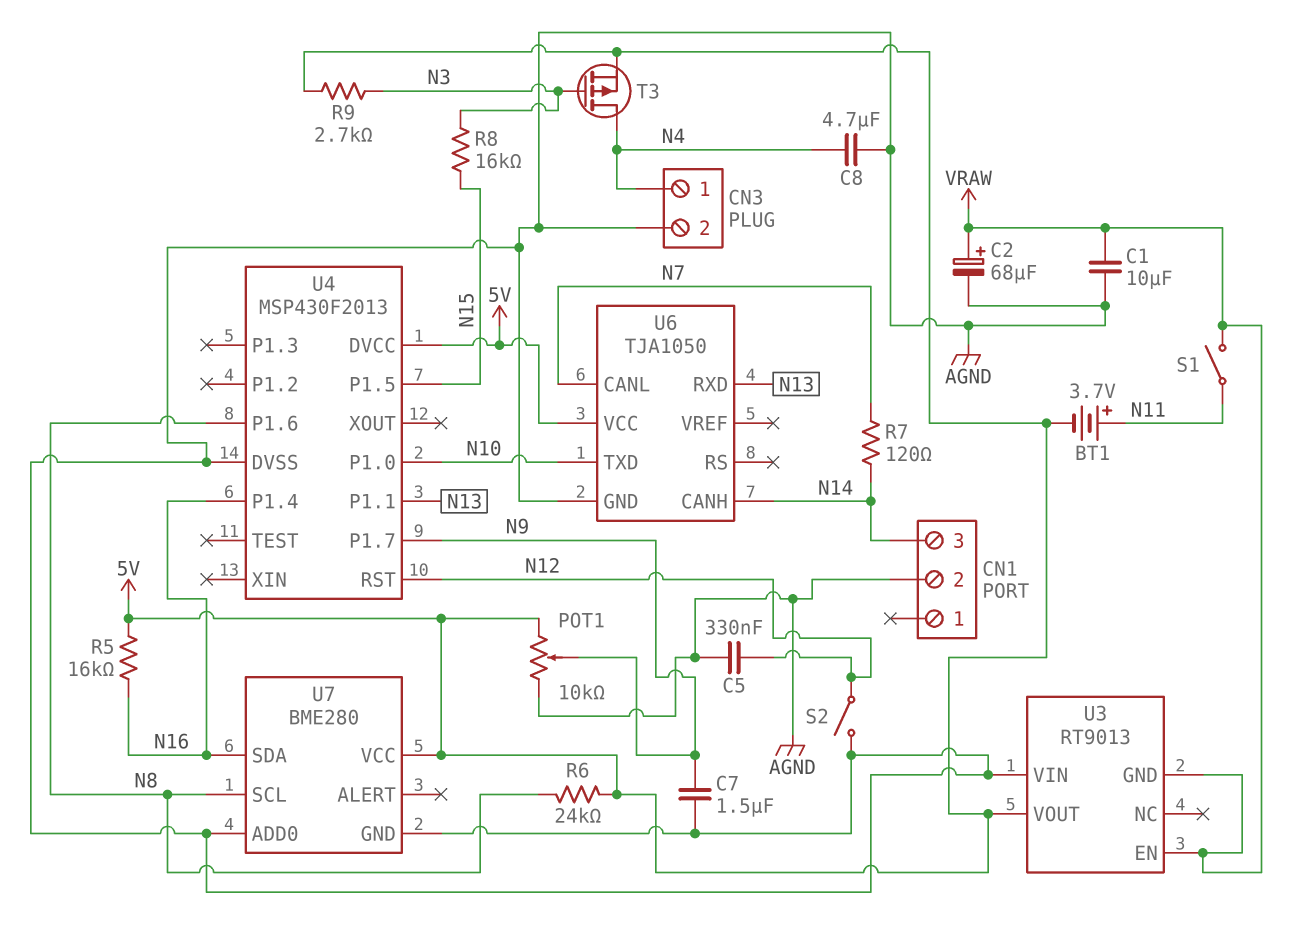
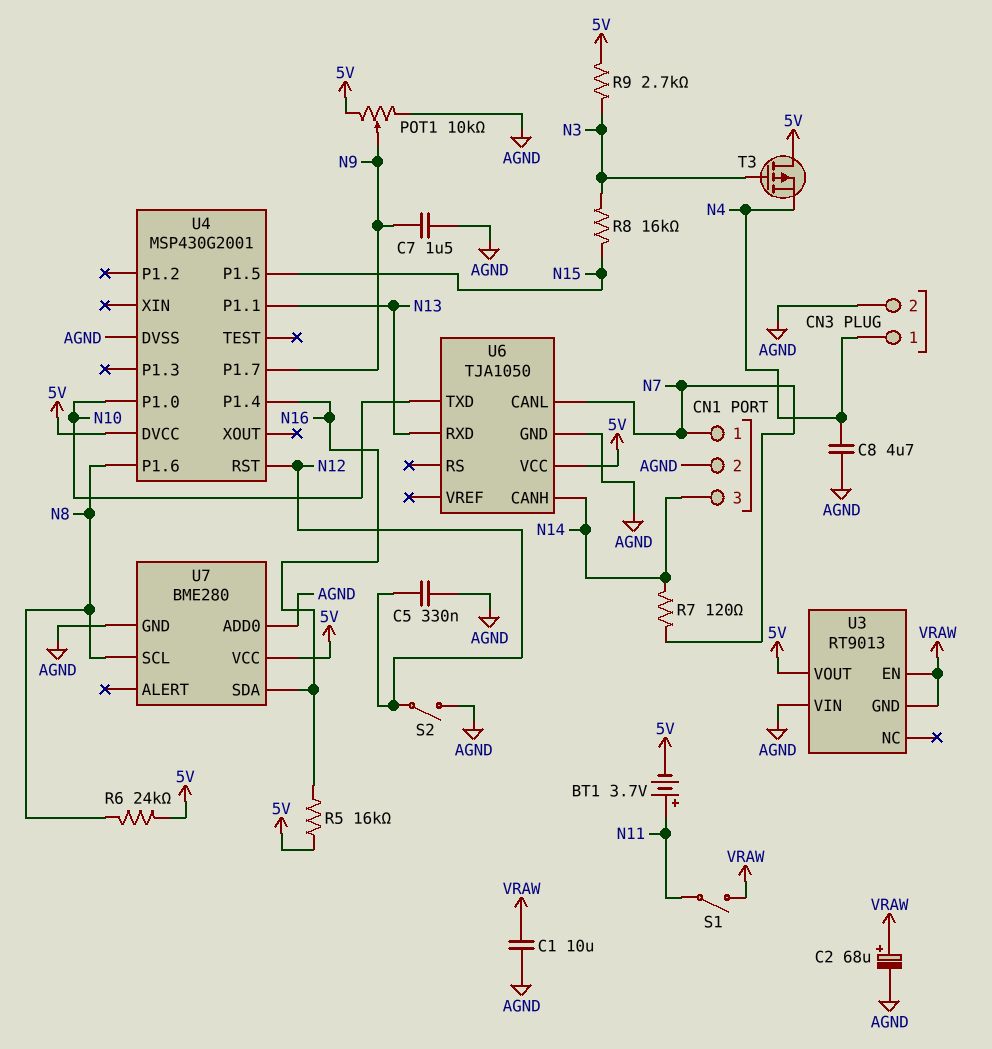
CN1 pin 1: none -> N7
T3: PMOS (G N3, D N4, S 5V) -> PMOS (G N3, D 5V, S N4)
U4: MSP430F2013 -> MSP430G2001

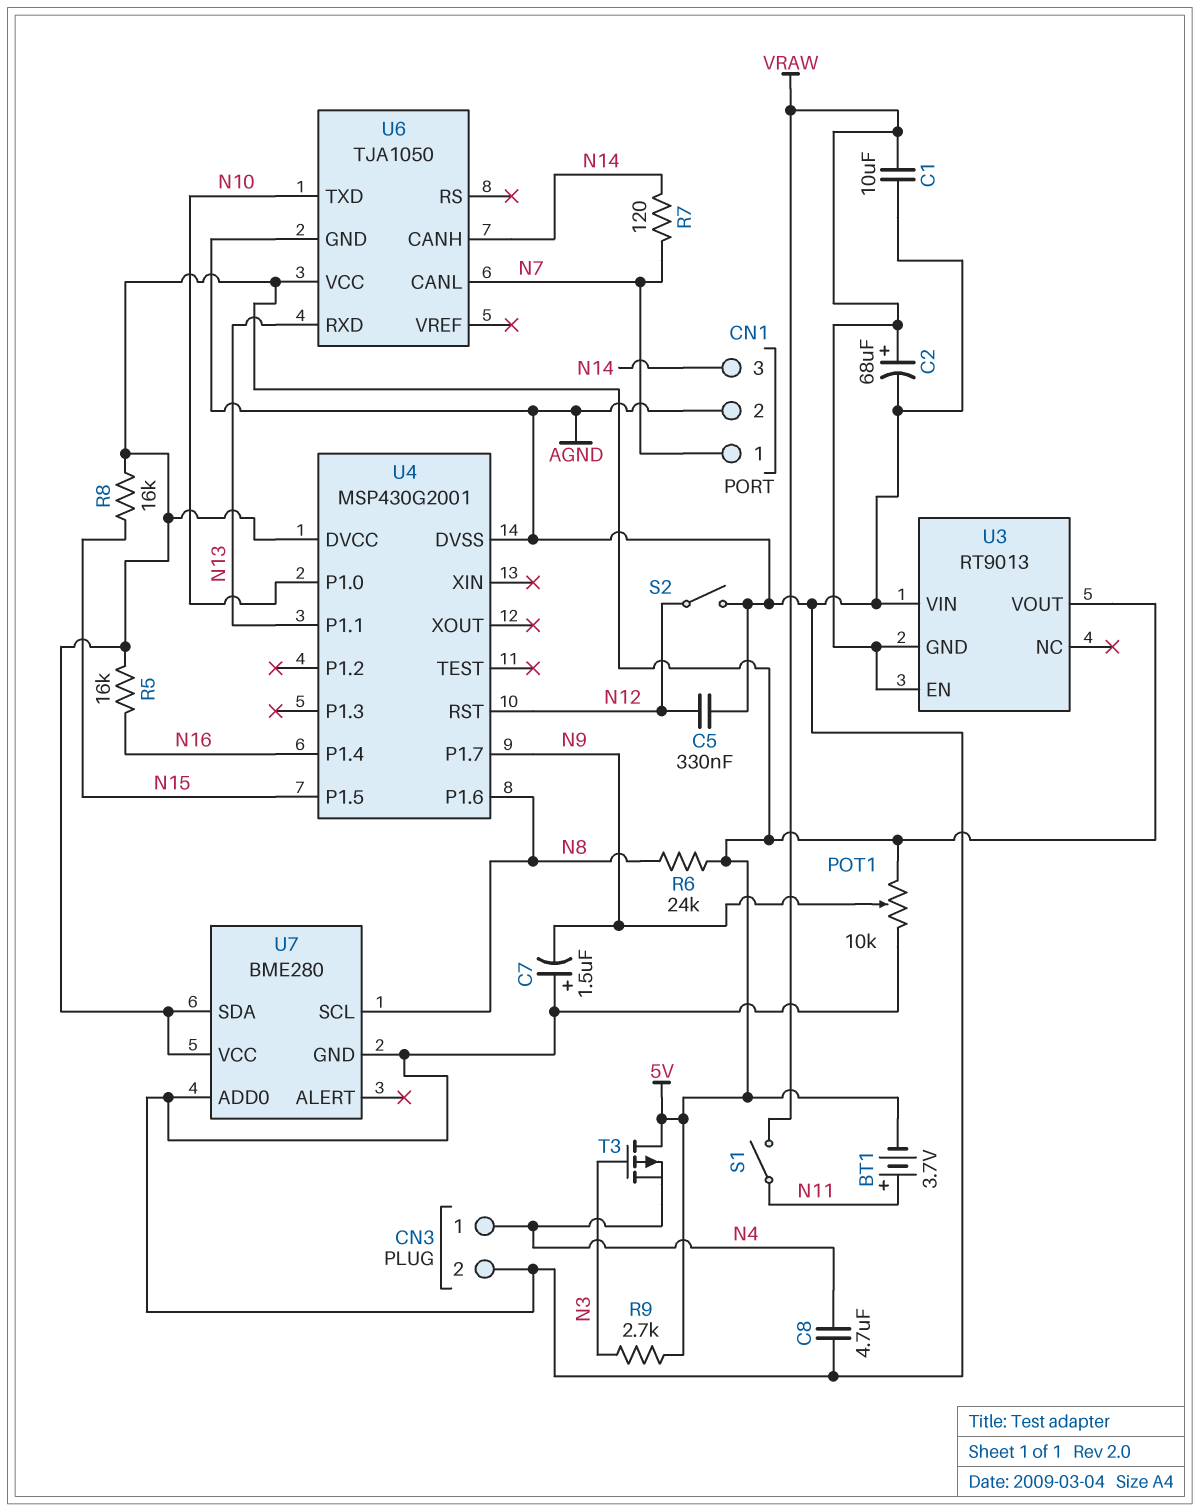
C7: 1.5uF (AGND, N9) -> 1.5uF (plus AGND, minus N9)
R8: 16k (N3, N15) -> 16k (5V, N15)
U7 pin SDA: N16 -> 5V

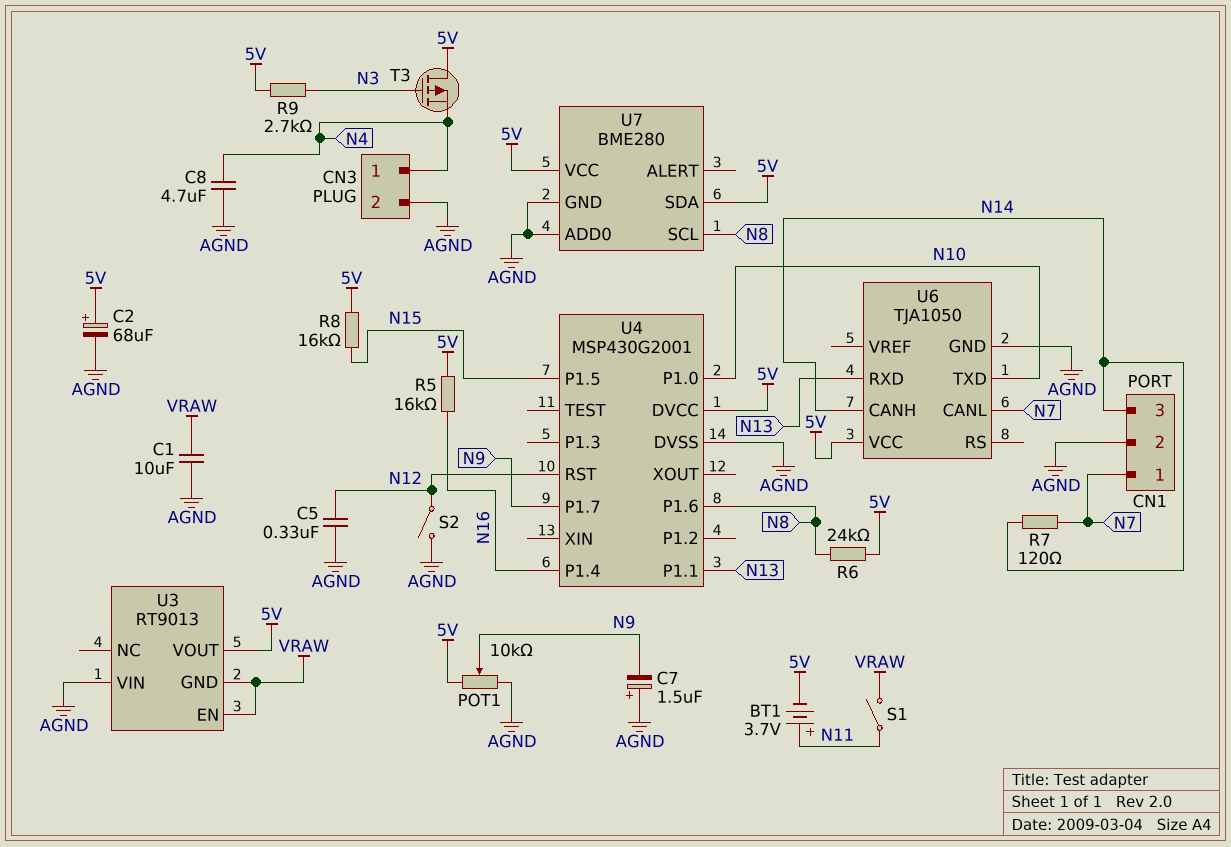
C2: 68uF (plus VRAW, minus AGND) -> 68uF (plus 5V, minus AGND)

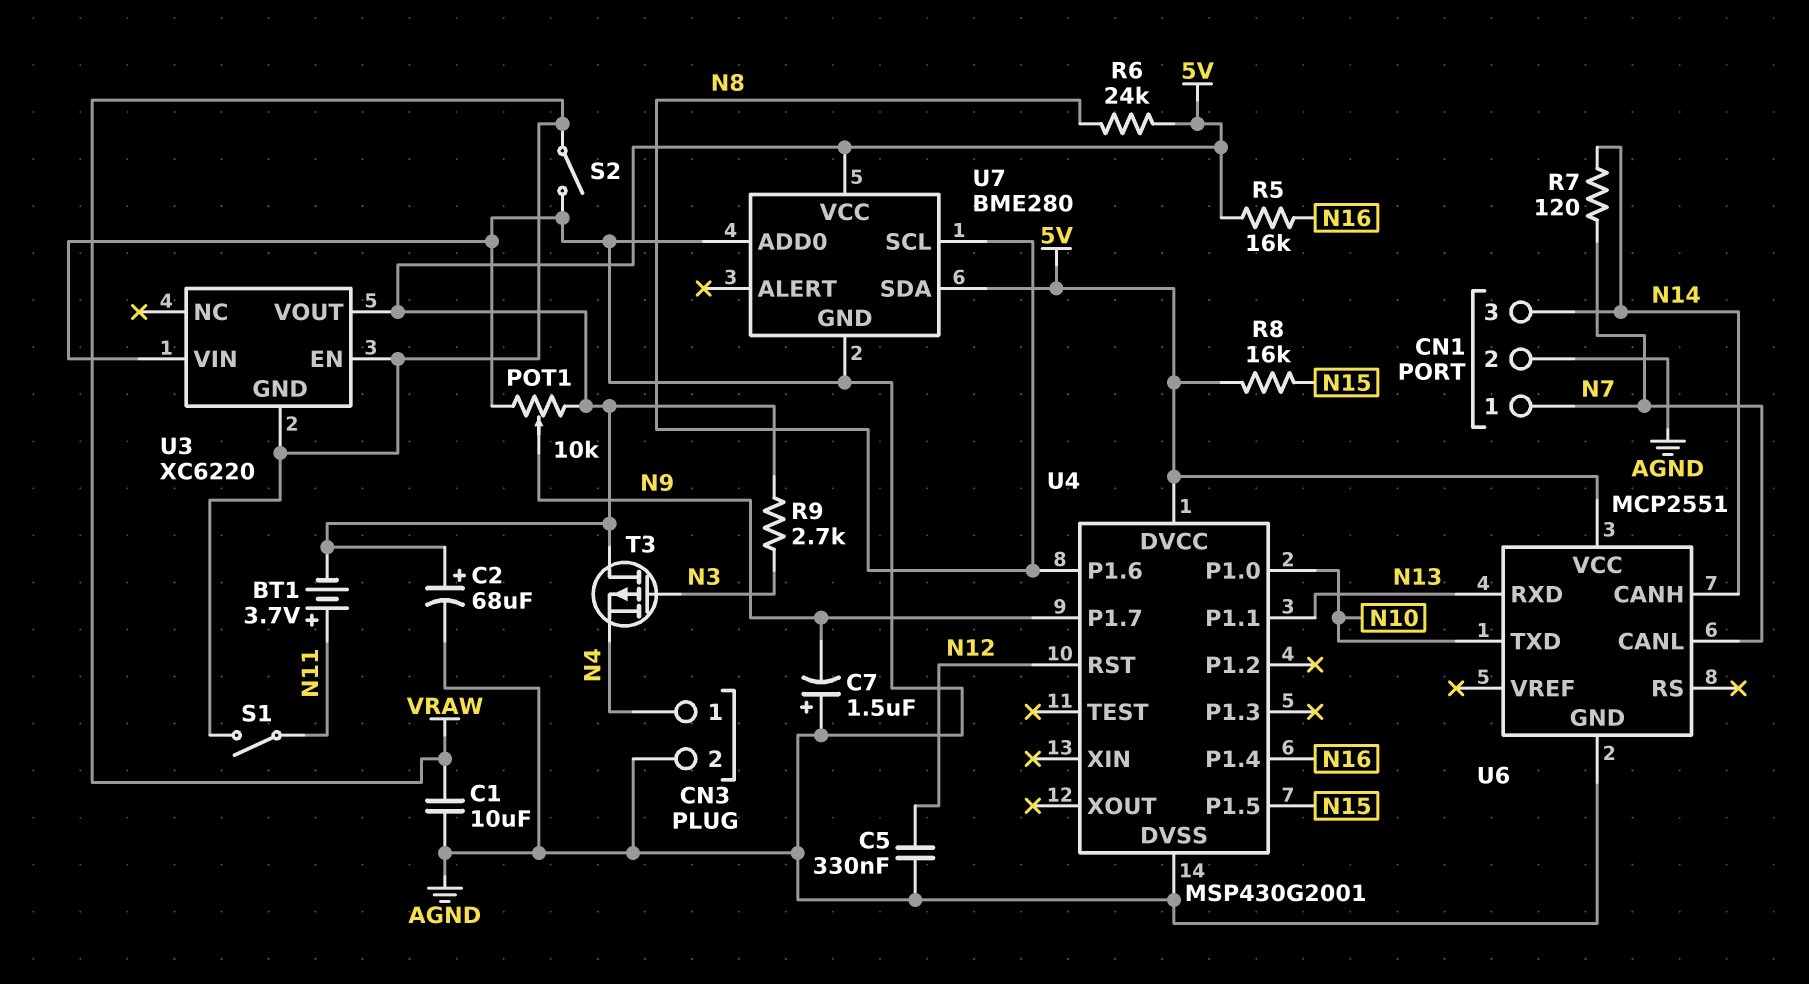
C8: 4.7uF (AGND, N4) -> none
S2: switch (AGND, N12) -> switch (AGND, VRAW)
U3: RT9013 -> XC6220
U6: TJA1050 -> MCP2551

